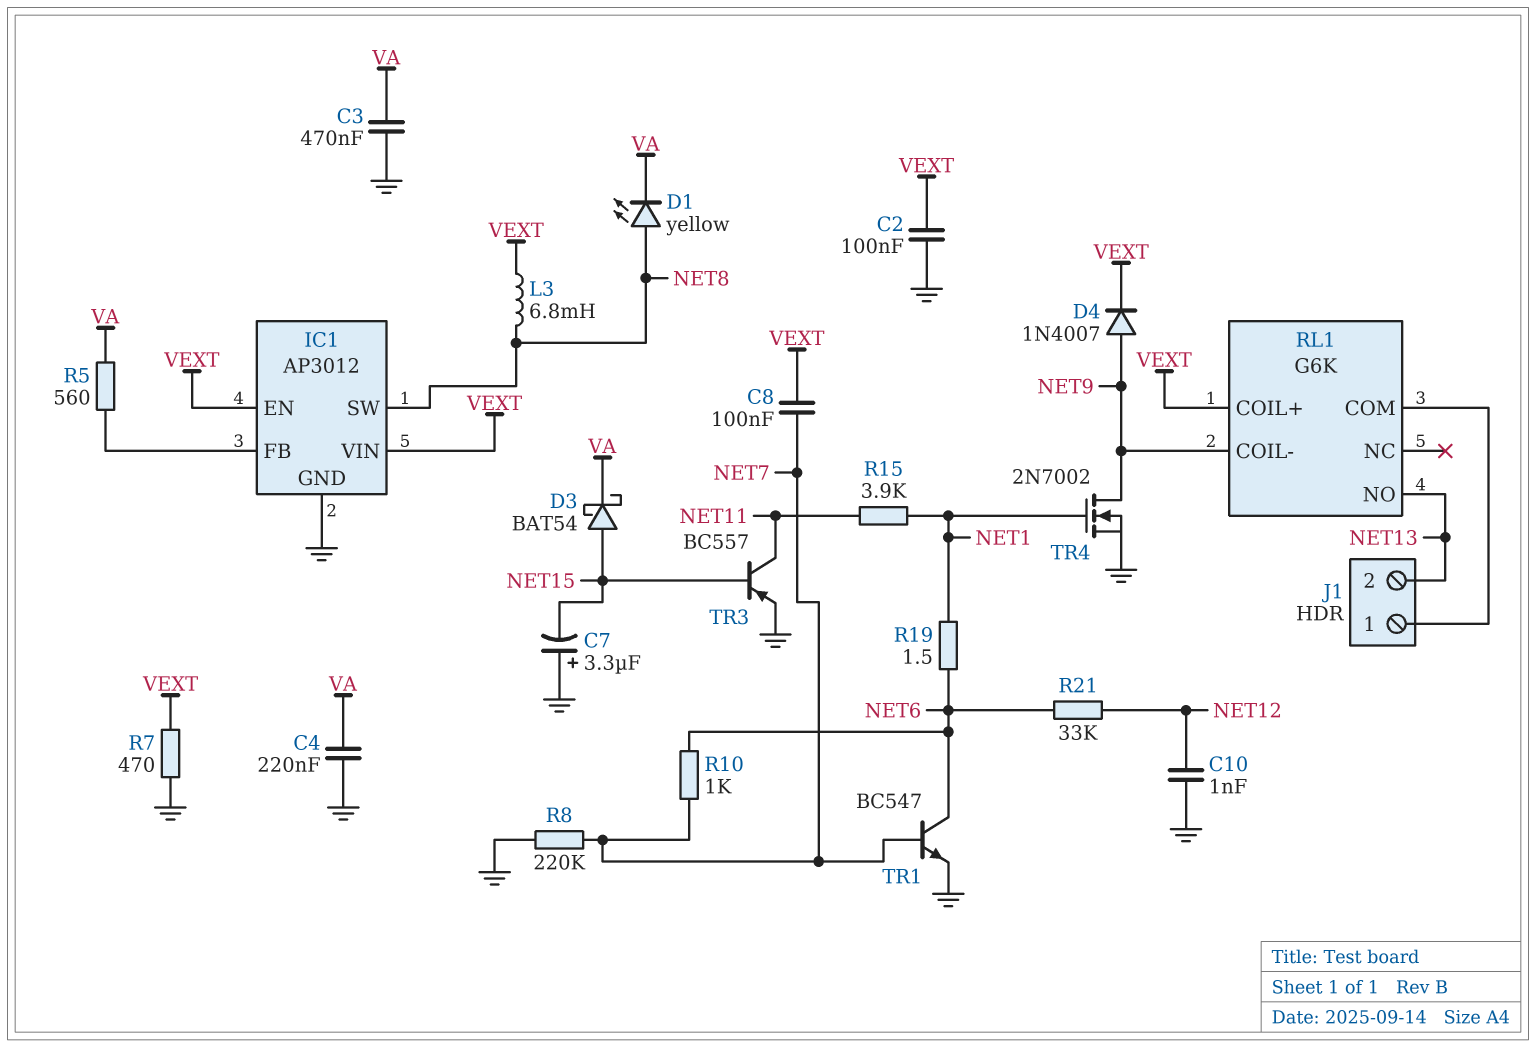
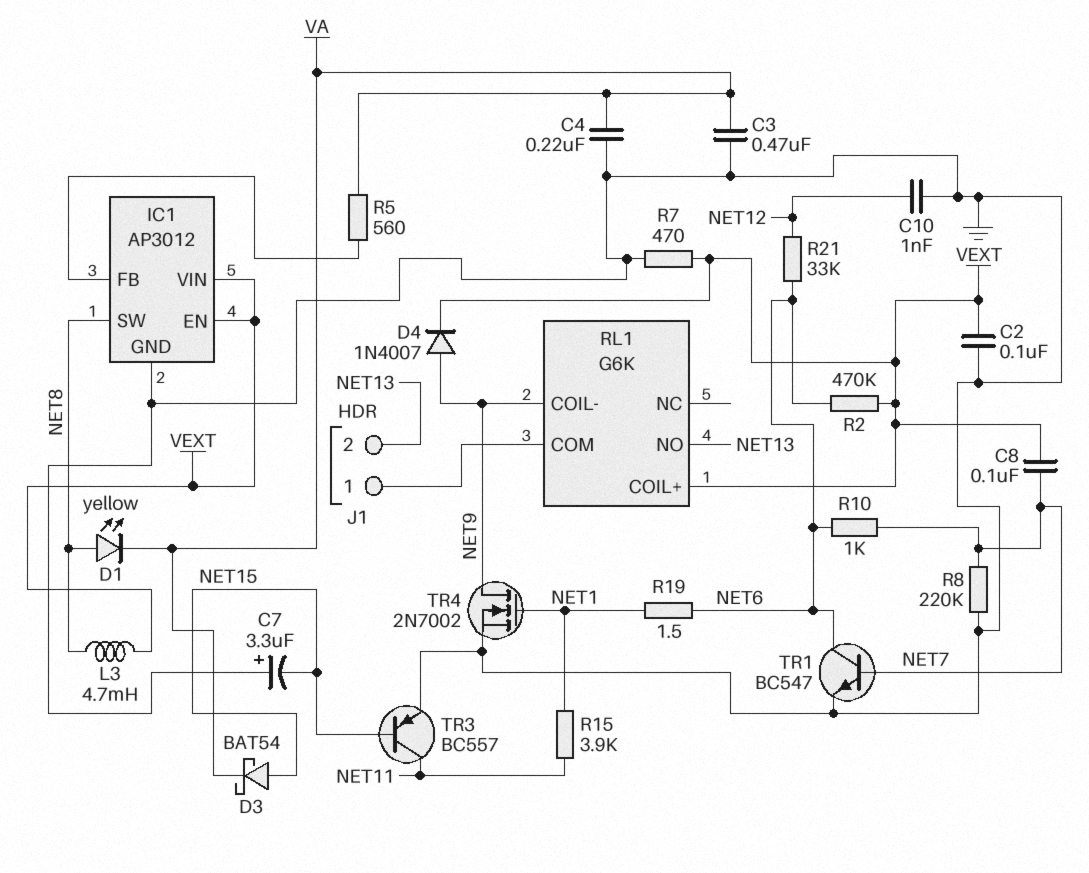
L3: 6.8mH (NET8, VEXT) -> 4.7mH (NET8, VEXT)
R2: none -> 470k (NET6, VEXT)

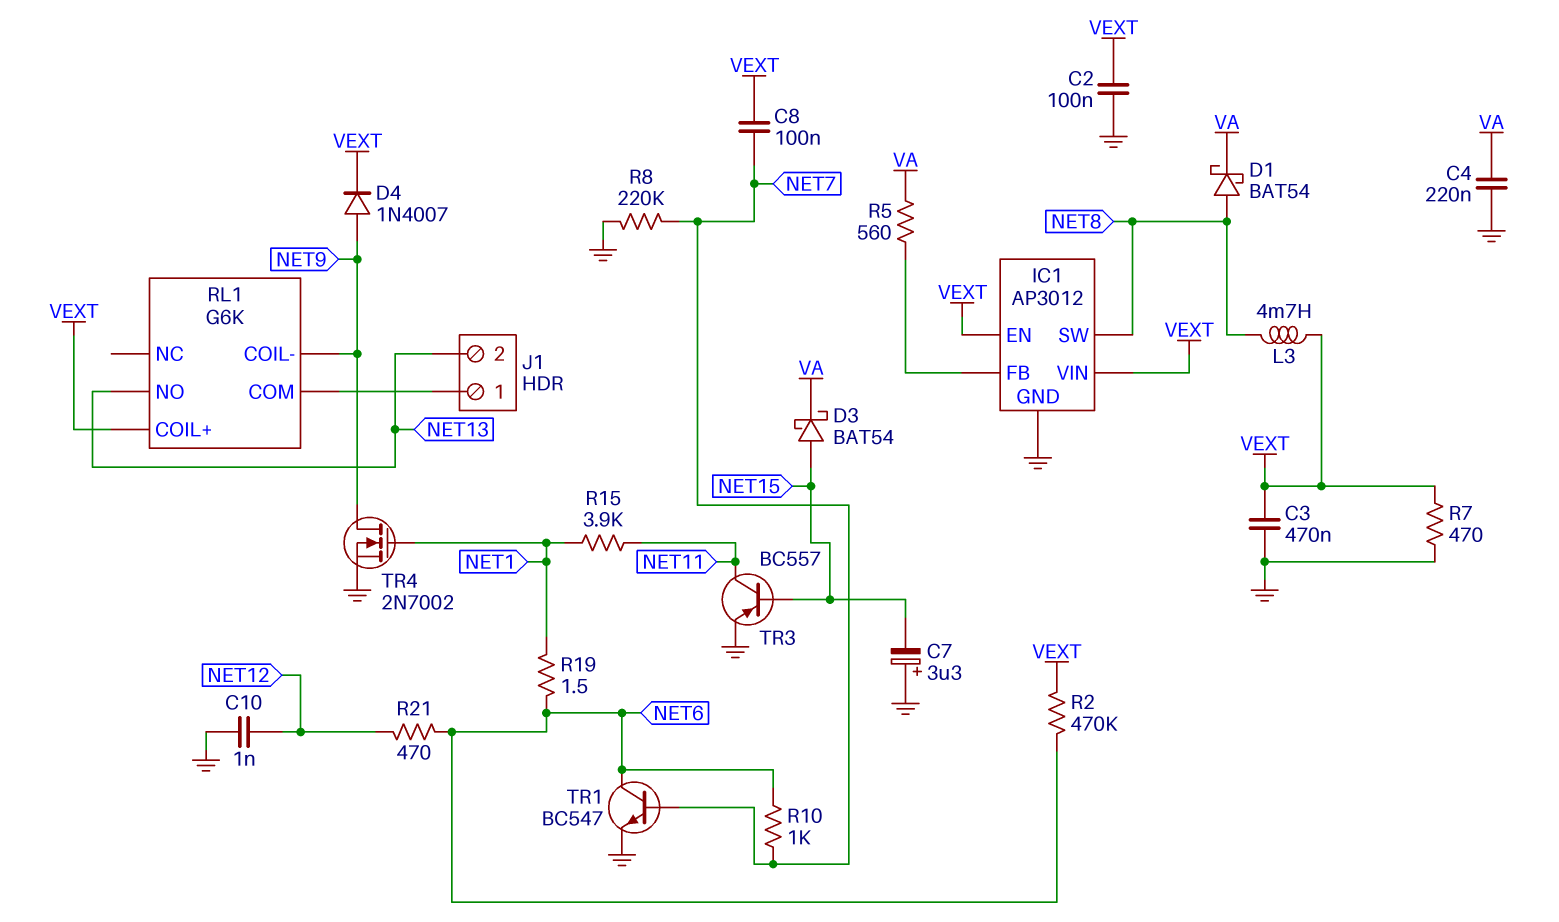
C3: 470nF (GND, VA) -> 470nF (GND, VEXT)
D1: LED yellow (A NET8, K VA) -> schottky BAT54 (A NET8, K VA)
R21: 33k (NET6, NET12) -> 470 (NET6, NET12)

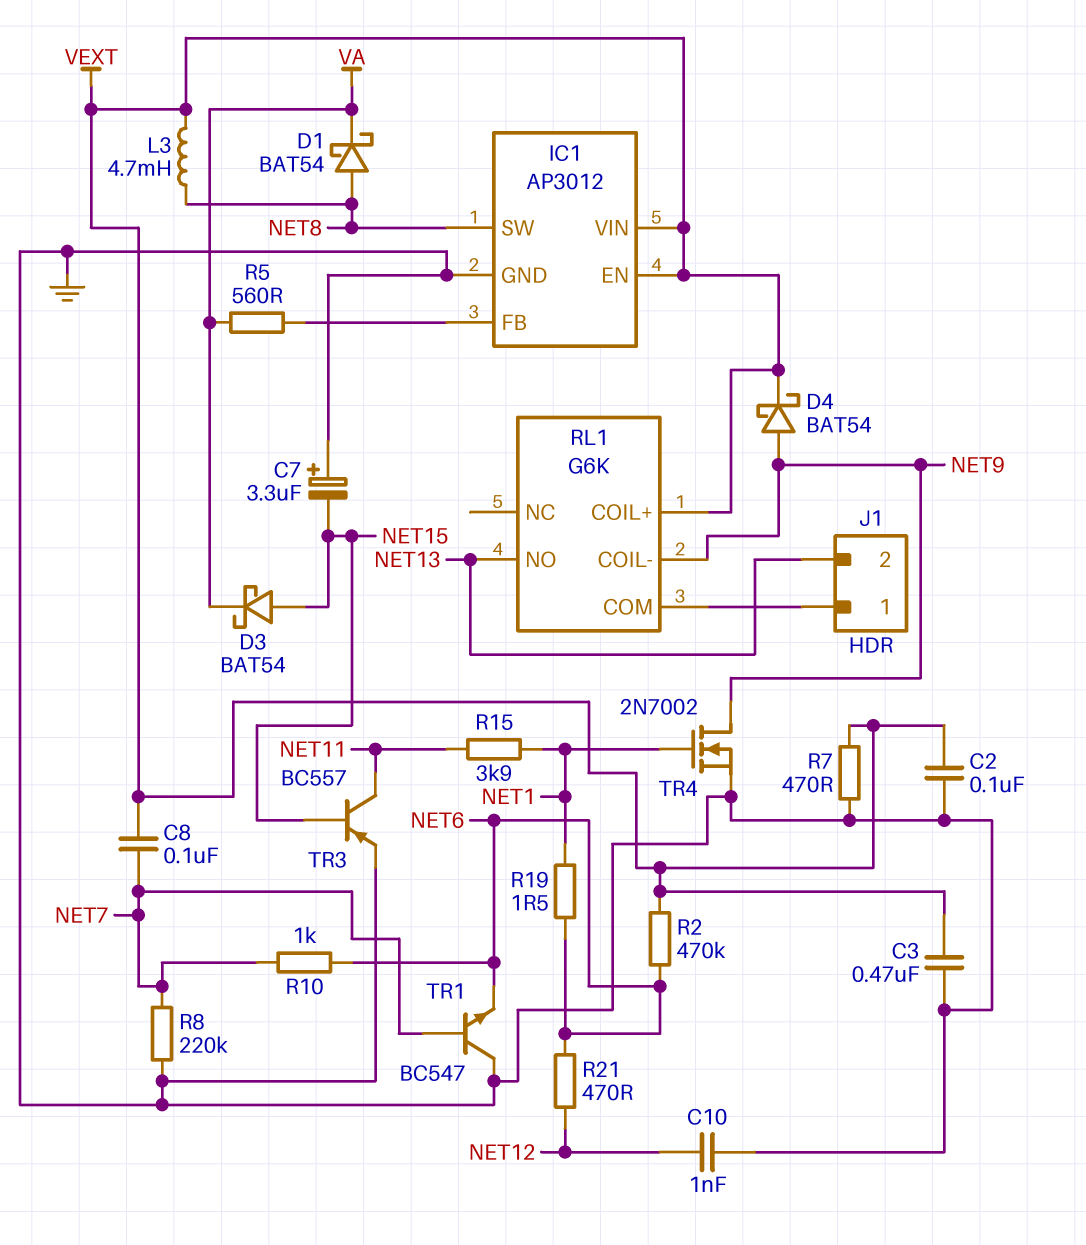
C4: 220nF (GND, VA) -> none
D4: diode 1N4007 (A NET9, K VEXT) -> schottky BAT54 (A NET9, K VEXT)
TR1: NPN BC547 (B NET7, C NET6, E GND) -> NPN BC547 (B NET7, C GND, E NET6)

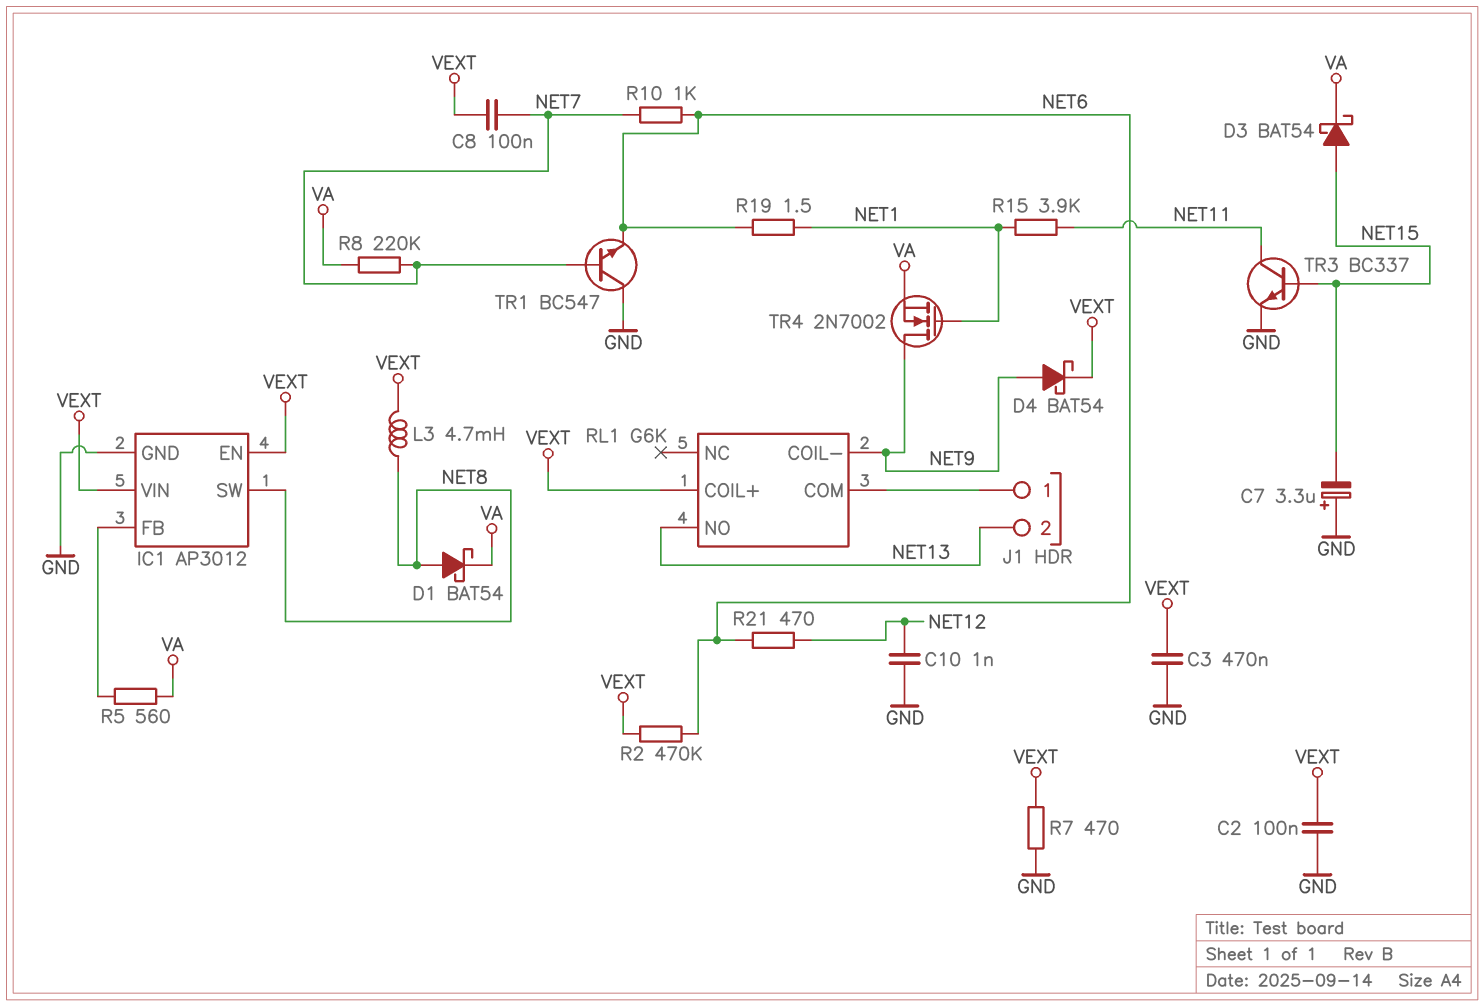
R8: 220k (GND, NET7) -> 220k (NET7, VA)
TR3: PNP BC557 (B NET15, C NET11, E GND) -> NPN BC337 (B NET15, C NET11, E GND)
TR4: NMOS 2N7002 (G NET1, D NET9, S GND) -> NMOS 2N7002 (G NET1, D NET9, S VA)

